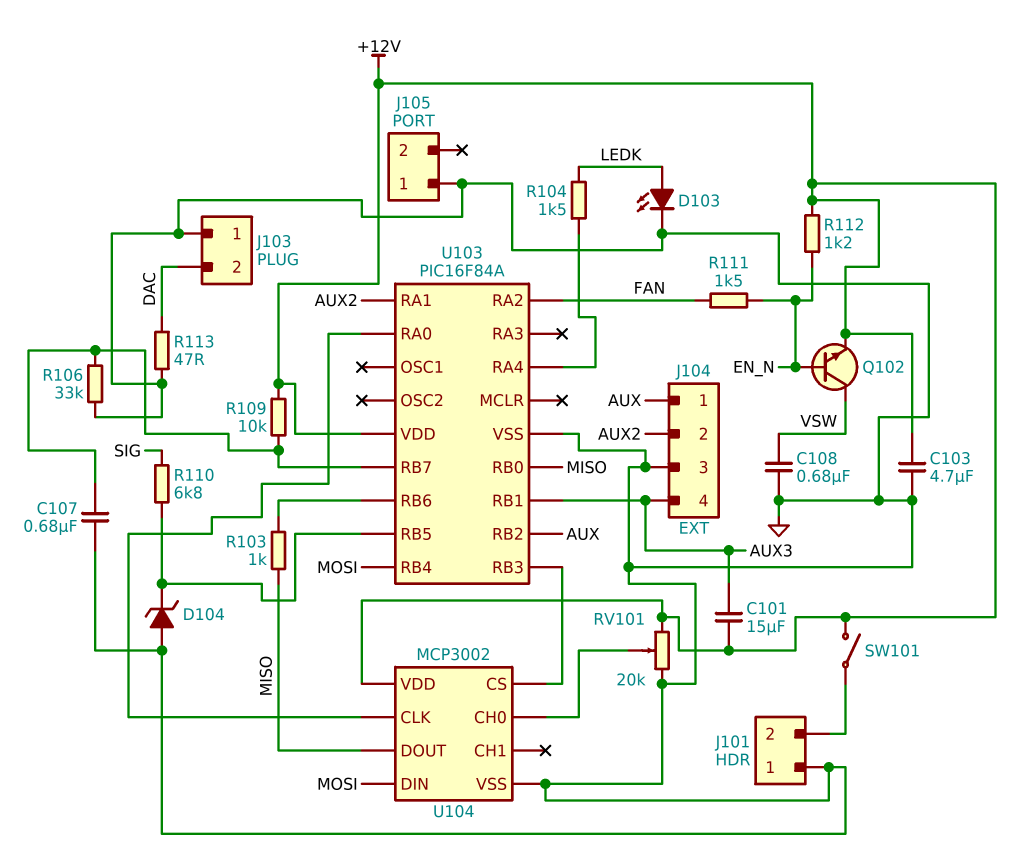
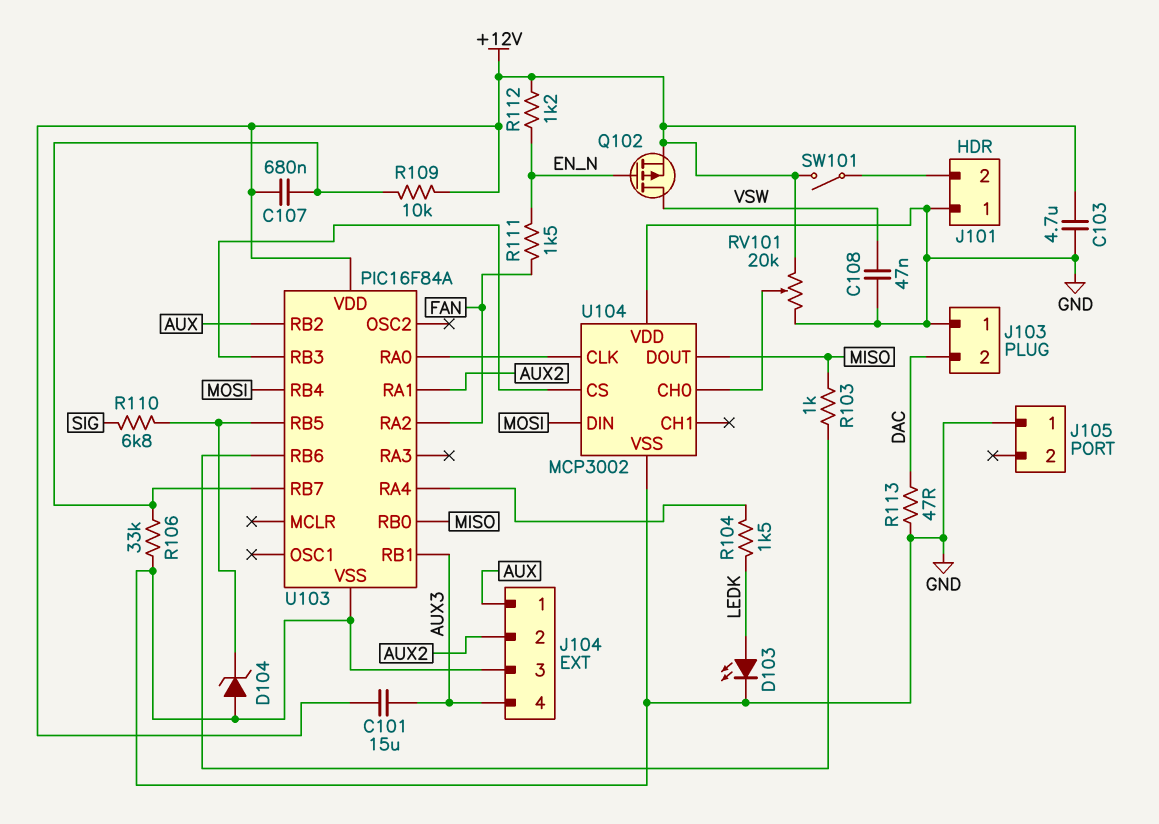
C107: 680nF (GND, U103/RB7) -> 680nF (+12V, U103/RB7)
C108: 680nF (GND, VSW) -> 47nF (GND, VSW)
Q102: NPN (B EN_N, C VSW, E +12V) -> PMOS (G EN_N, D VSW, S +12V)
U104 pin VDD: +12V -> GND

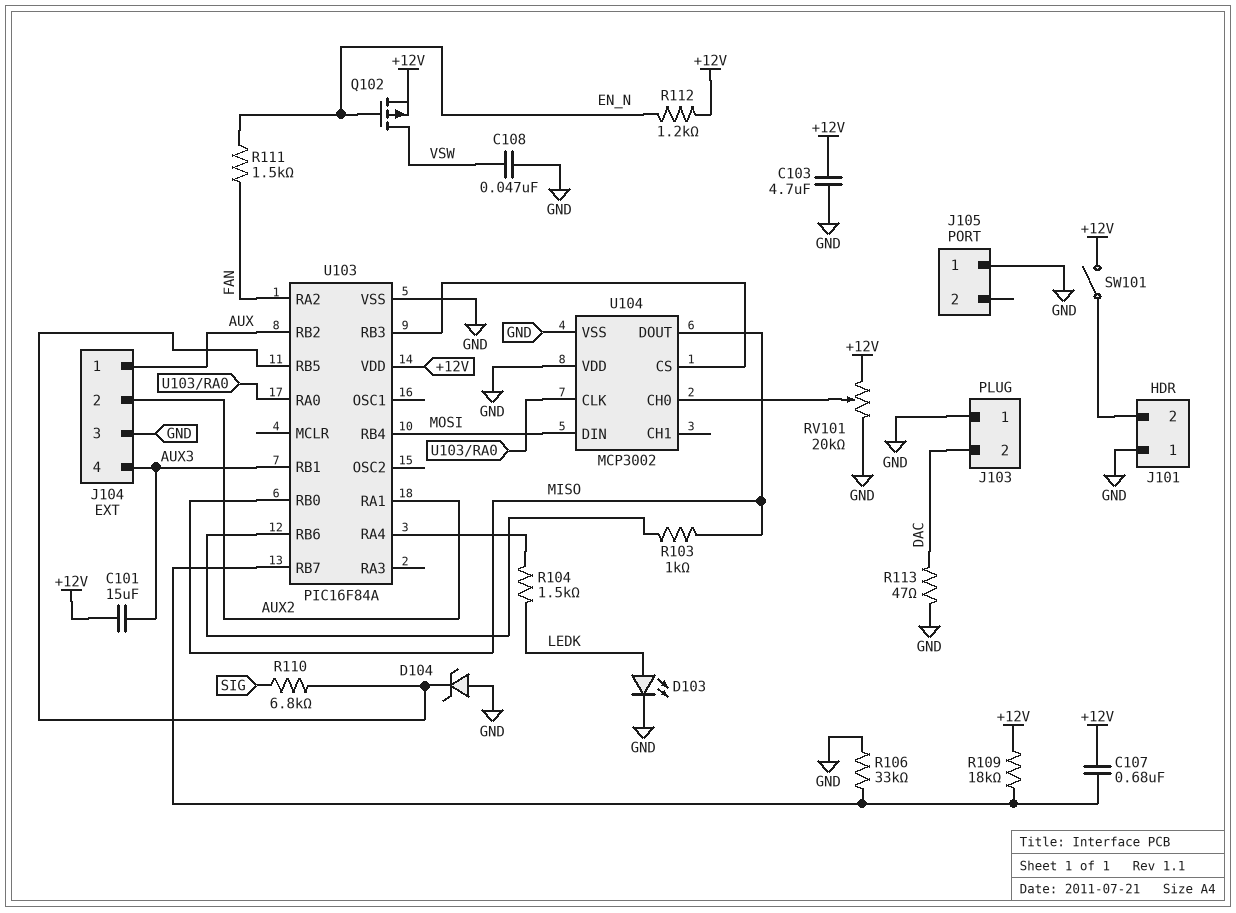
R109: 10k (+12V, U103/RB7) -> 18k (+12V, U103/RB7)

